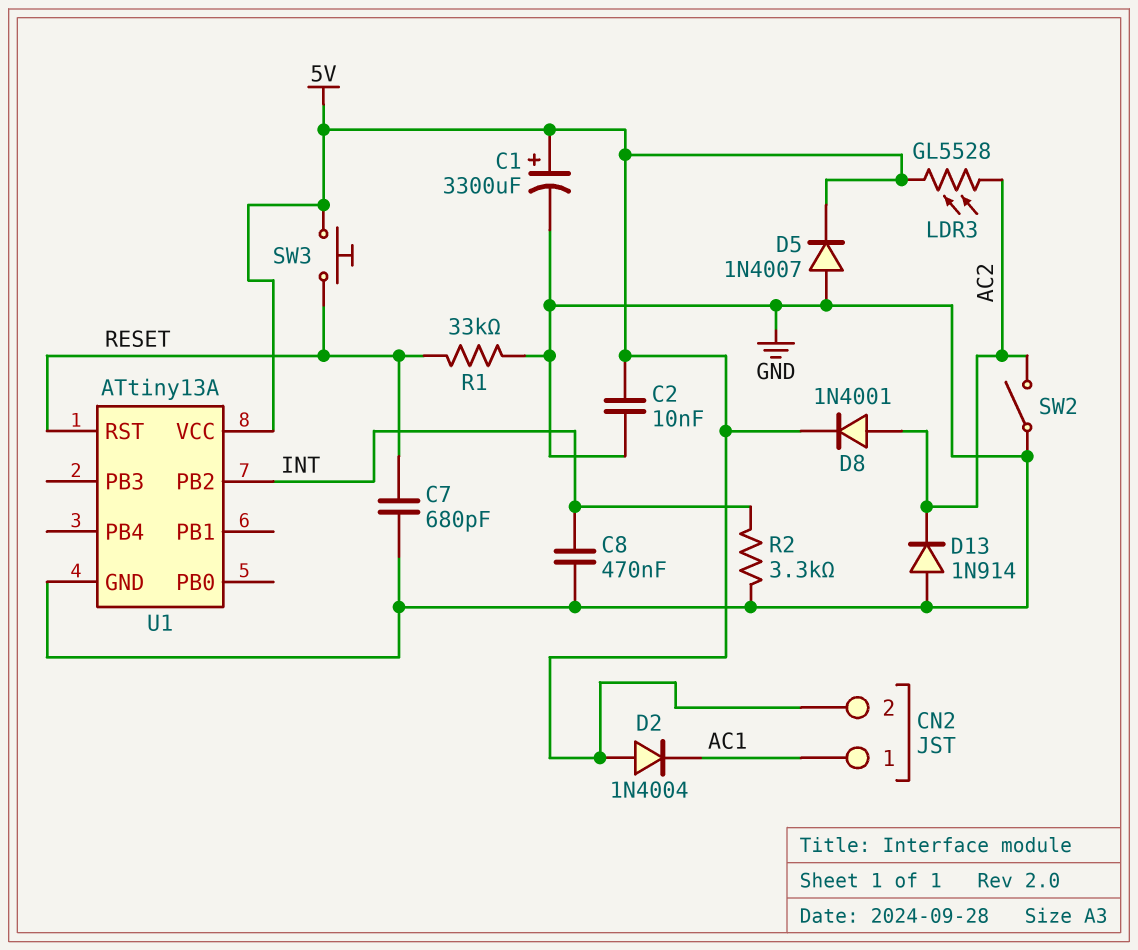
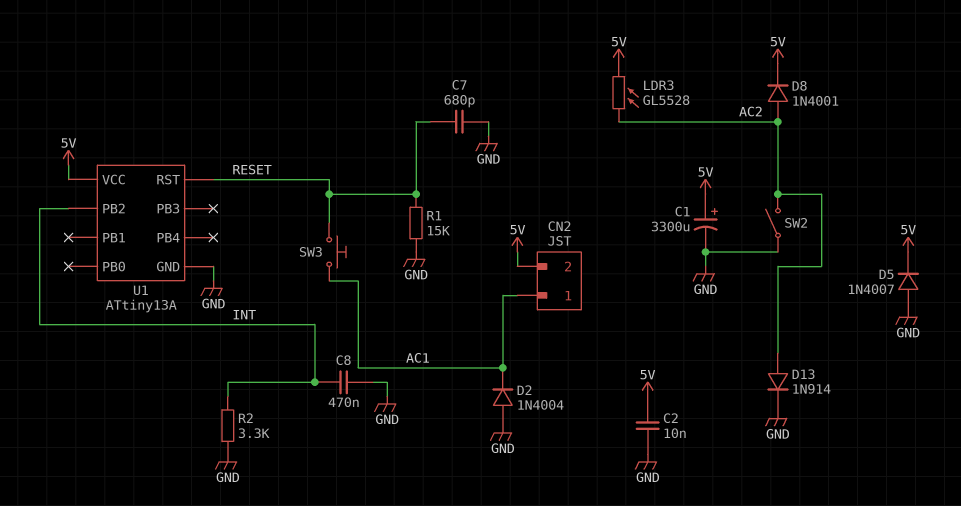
D2: diode 1N4004 (A 5V, K AC1) -> diode 1N4004 (A GND, K AC1)
D13: diode 1N914 (A GND, K AC2) -> diode 1N914 (A AC2, K GND)
R1: 33k (GND, RESET) -> 15k (GND, RESET)
SW3: button (5V, RESET) -> button (AC1, RESET)

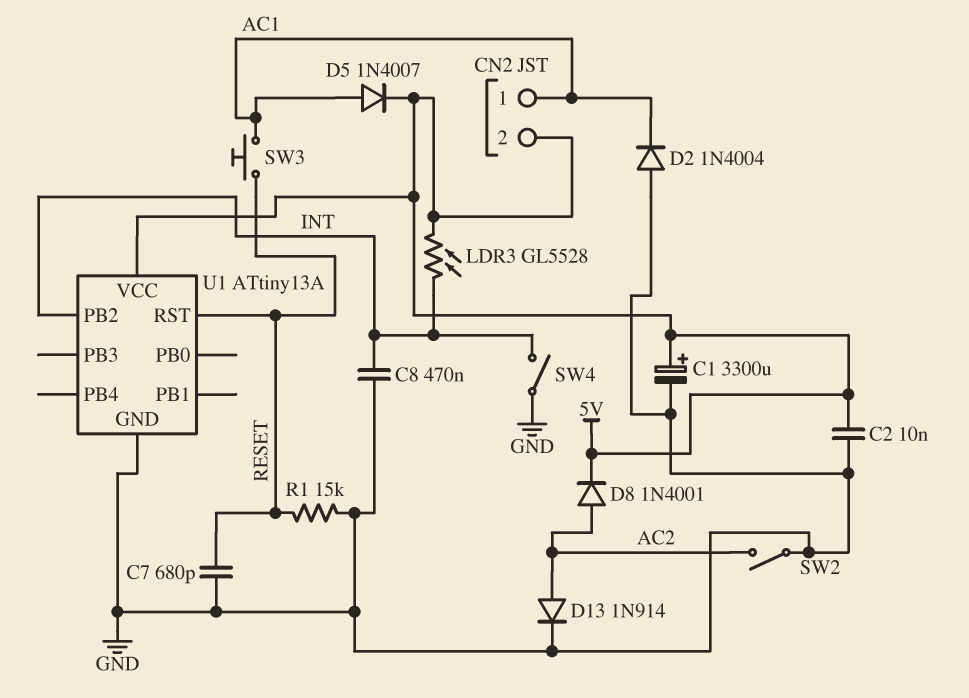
D5: diode 1N4007 (A GND, K 5V) -> diode 1N4007 (A AC1, K 5V)
LDR3: GL5528 (5V, AC2) -> GL5528 (5V, INT)
R2: 3.3k (GND, INT) -> none
SW4: none -> switch (GND, INT)

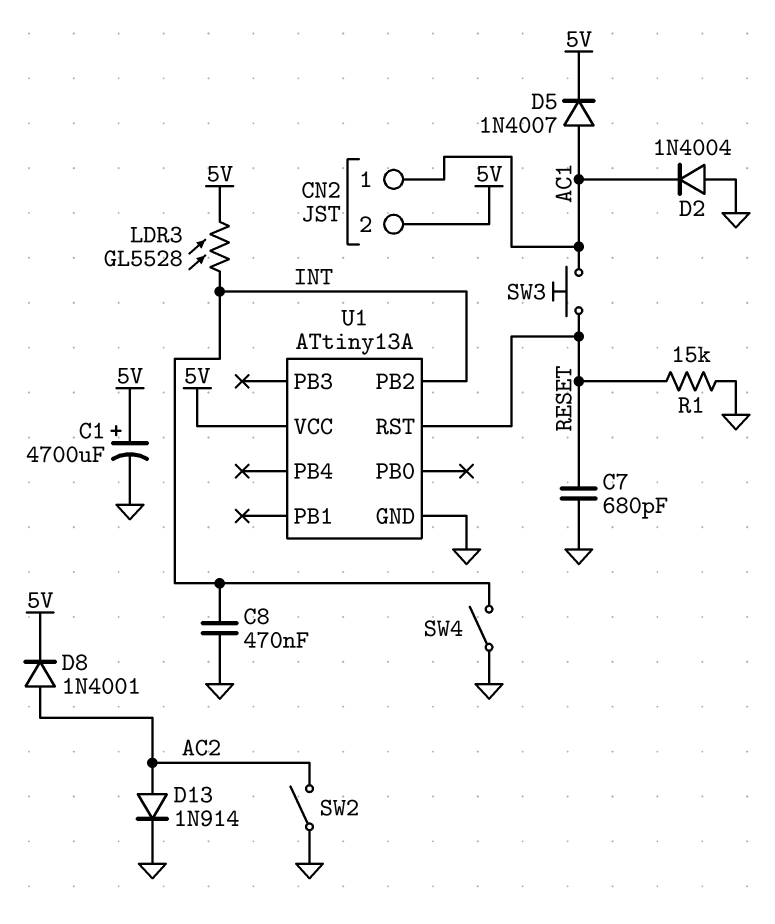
C1: 3300uF (plus 5V, minus GND) -> 4700uF (plus 5V, minus GND)
C2: 10nF (5V, GND) -> none

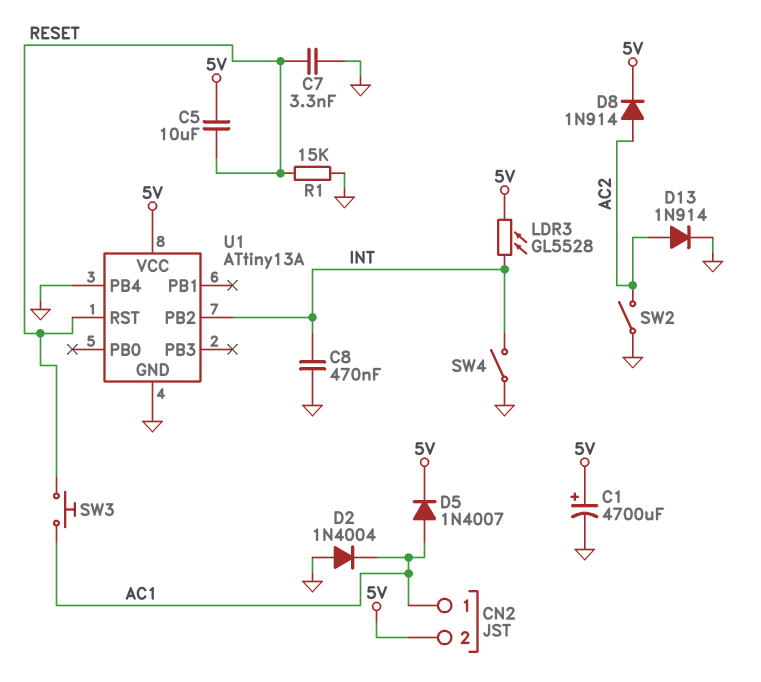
C5: none -> 10uF (5V, RESET)
C7: 680pF (GND, RESET) -> 3.3nF (GND, RESET)
D8: diode 1N4001 (A AC2, K 5V) -> diode 1N914 (A AC2, K 5V)
U1 pin PB4: none -> GND

